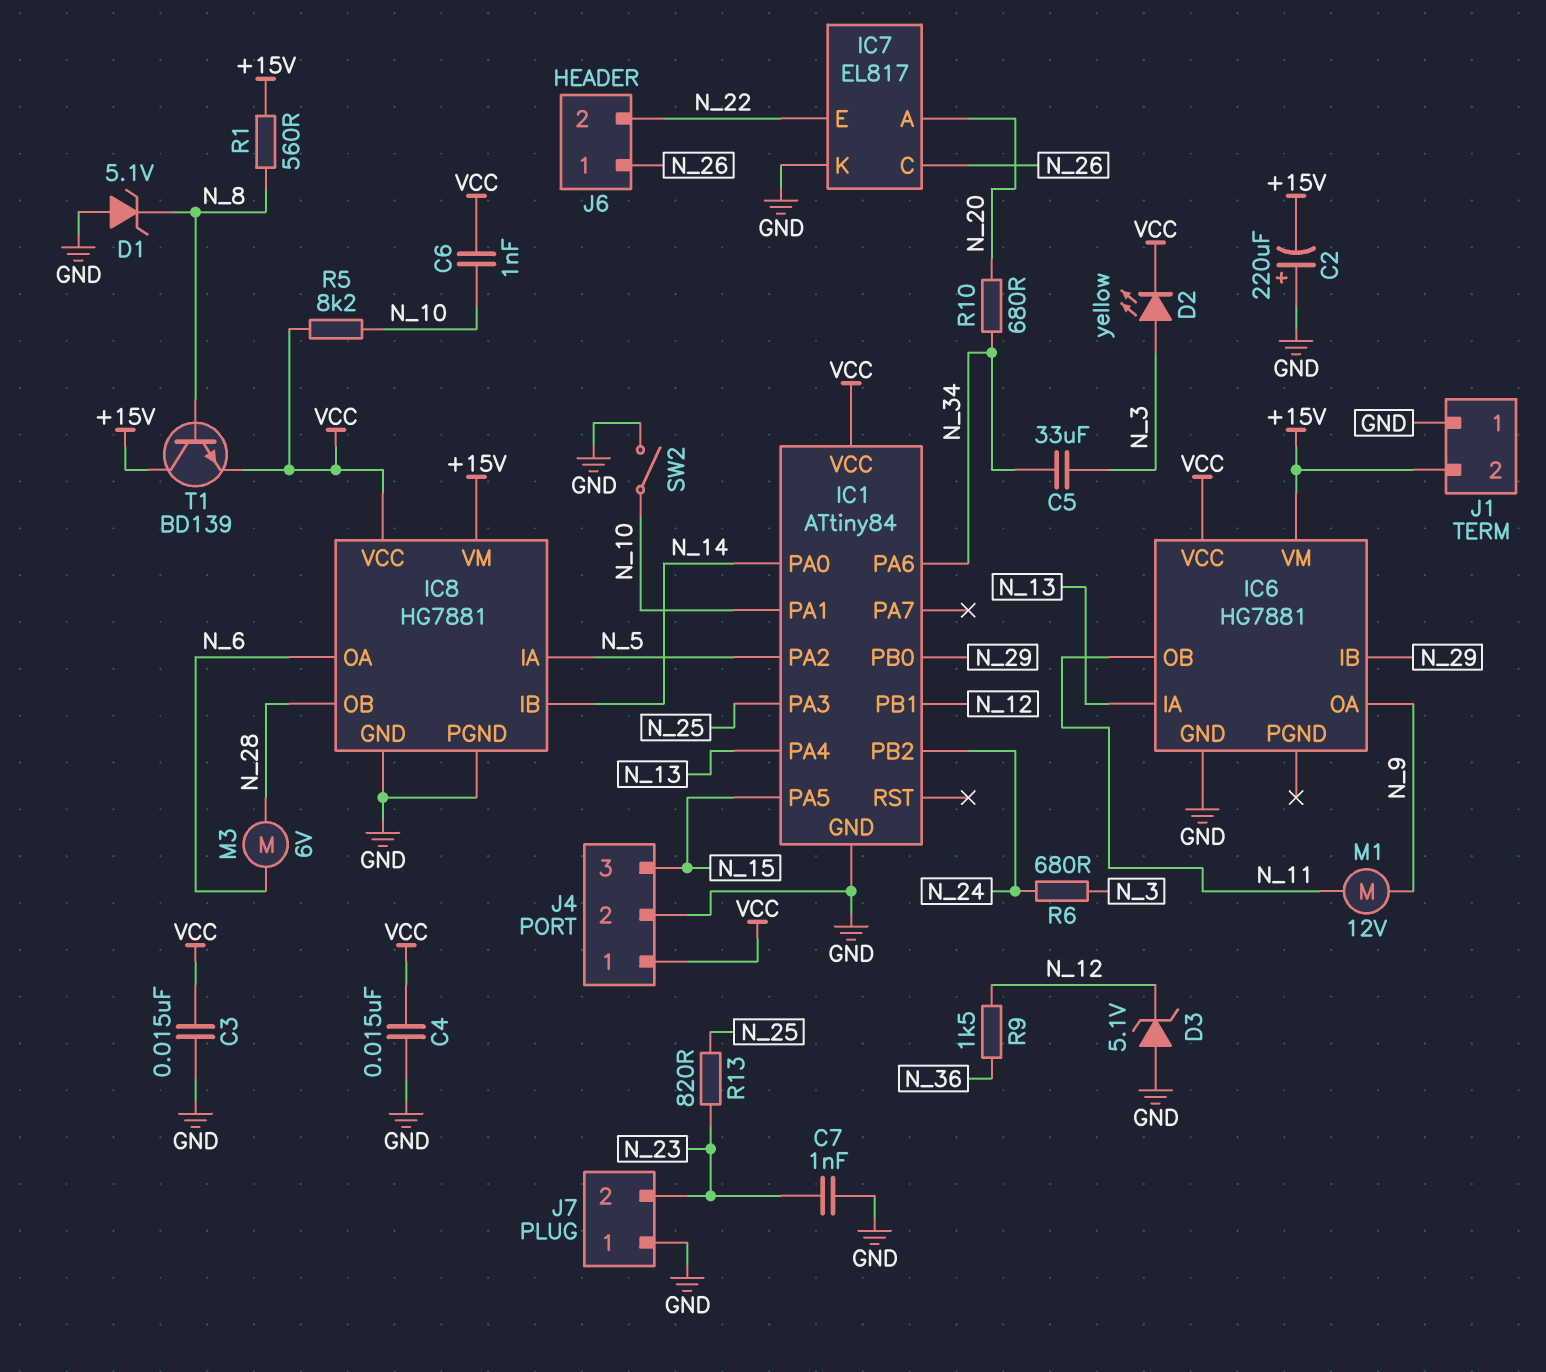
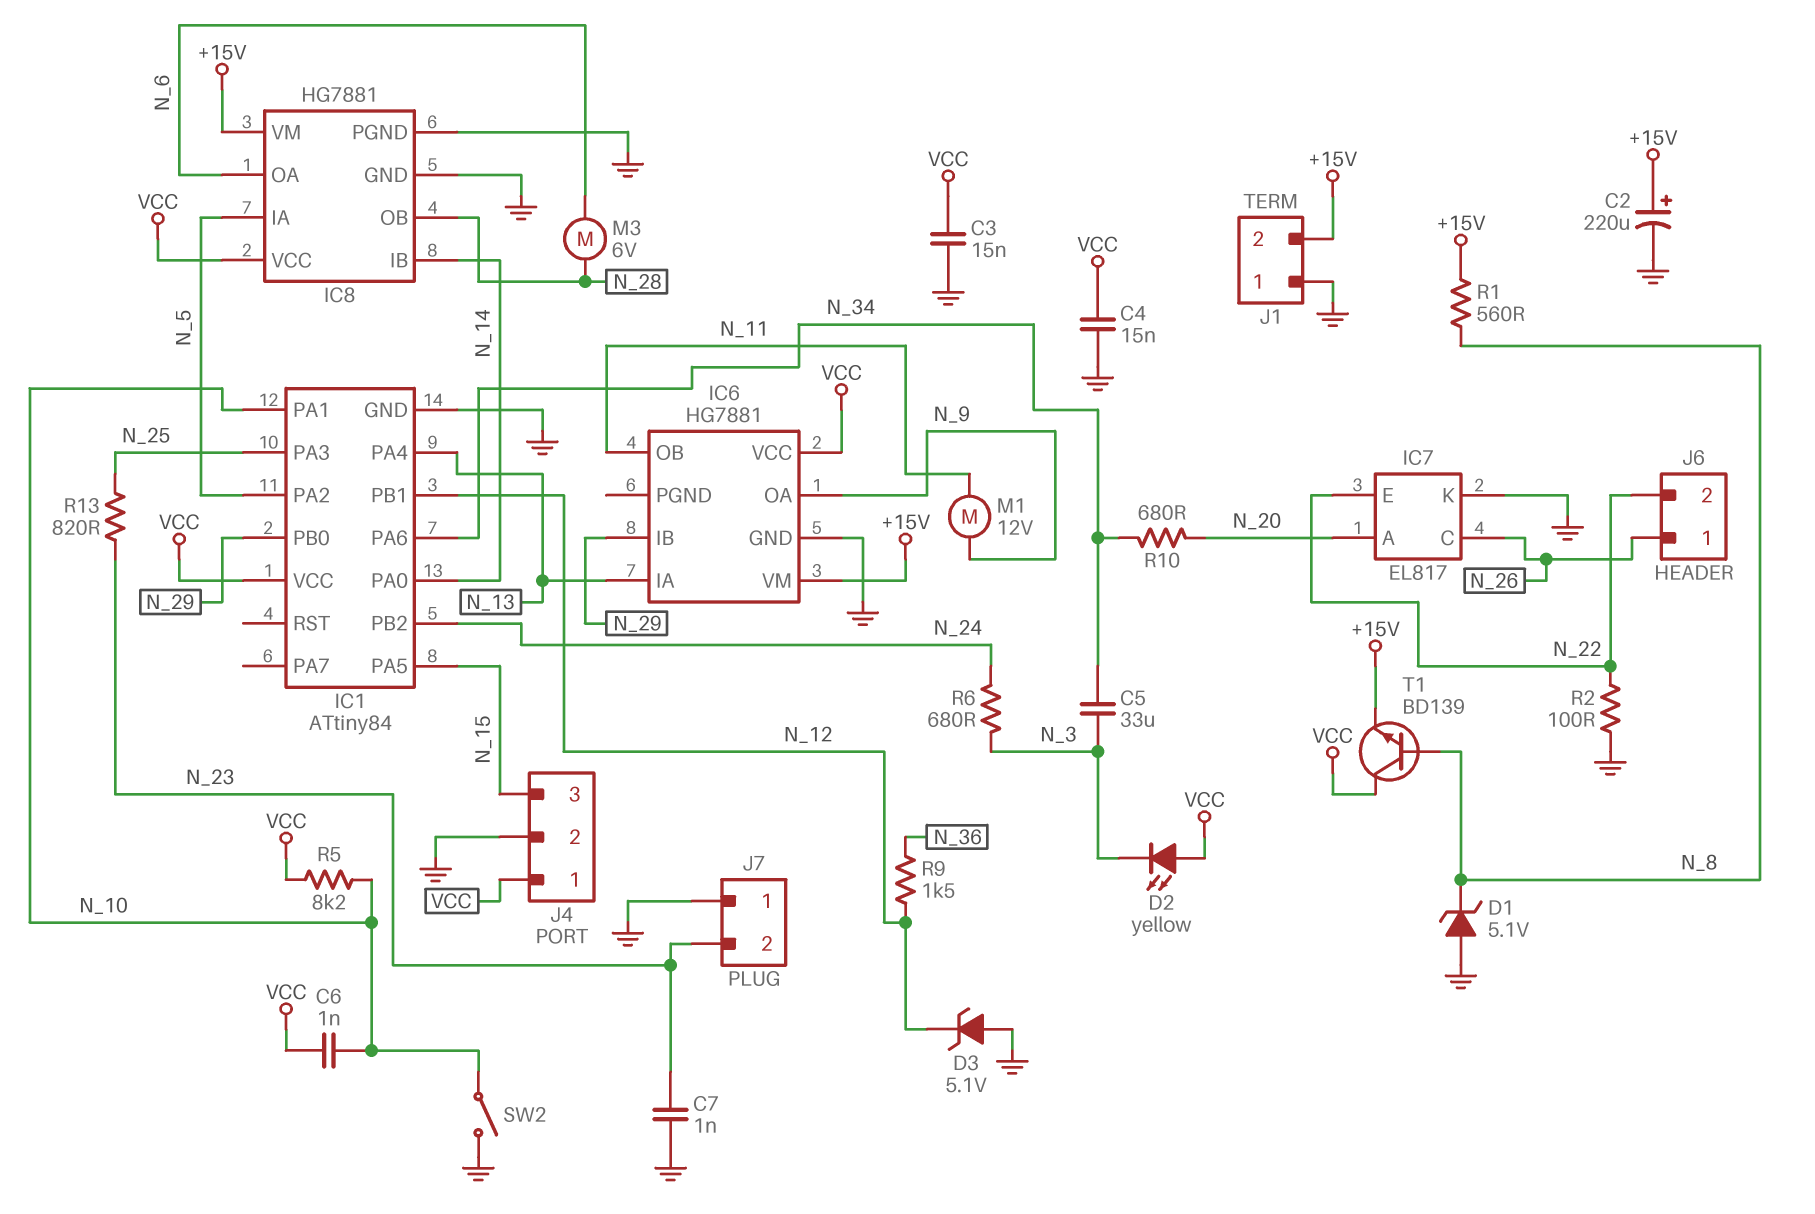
C2: 220uF (plus GND, minus +15V) -> 220uF (plus +15V, minus GND)
D2: LED yellow (A N_3, K VCC) -> LED yellow (A VCC, K N_3)
R2: none -> 100 (GND, N_22)
T1: NPN BD139 (B N_8, C +15V, E VCC) -> NPN BD139 (B N_8, C VCC, E +15V)

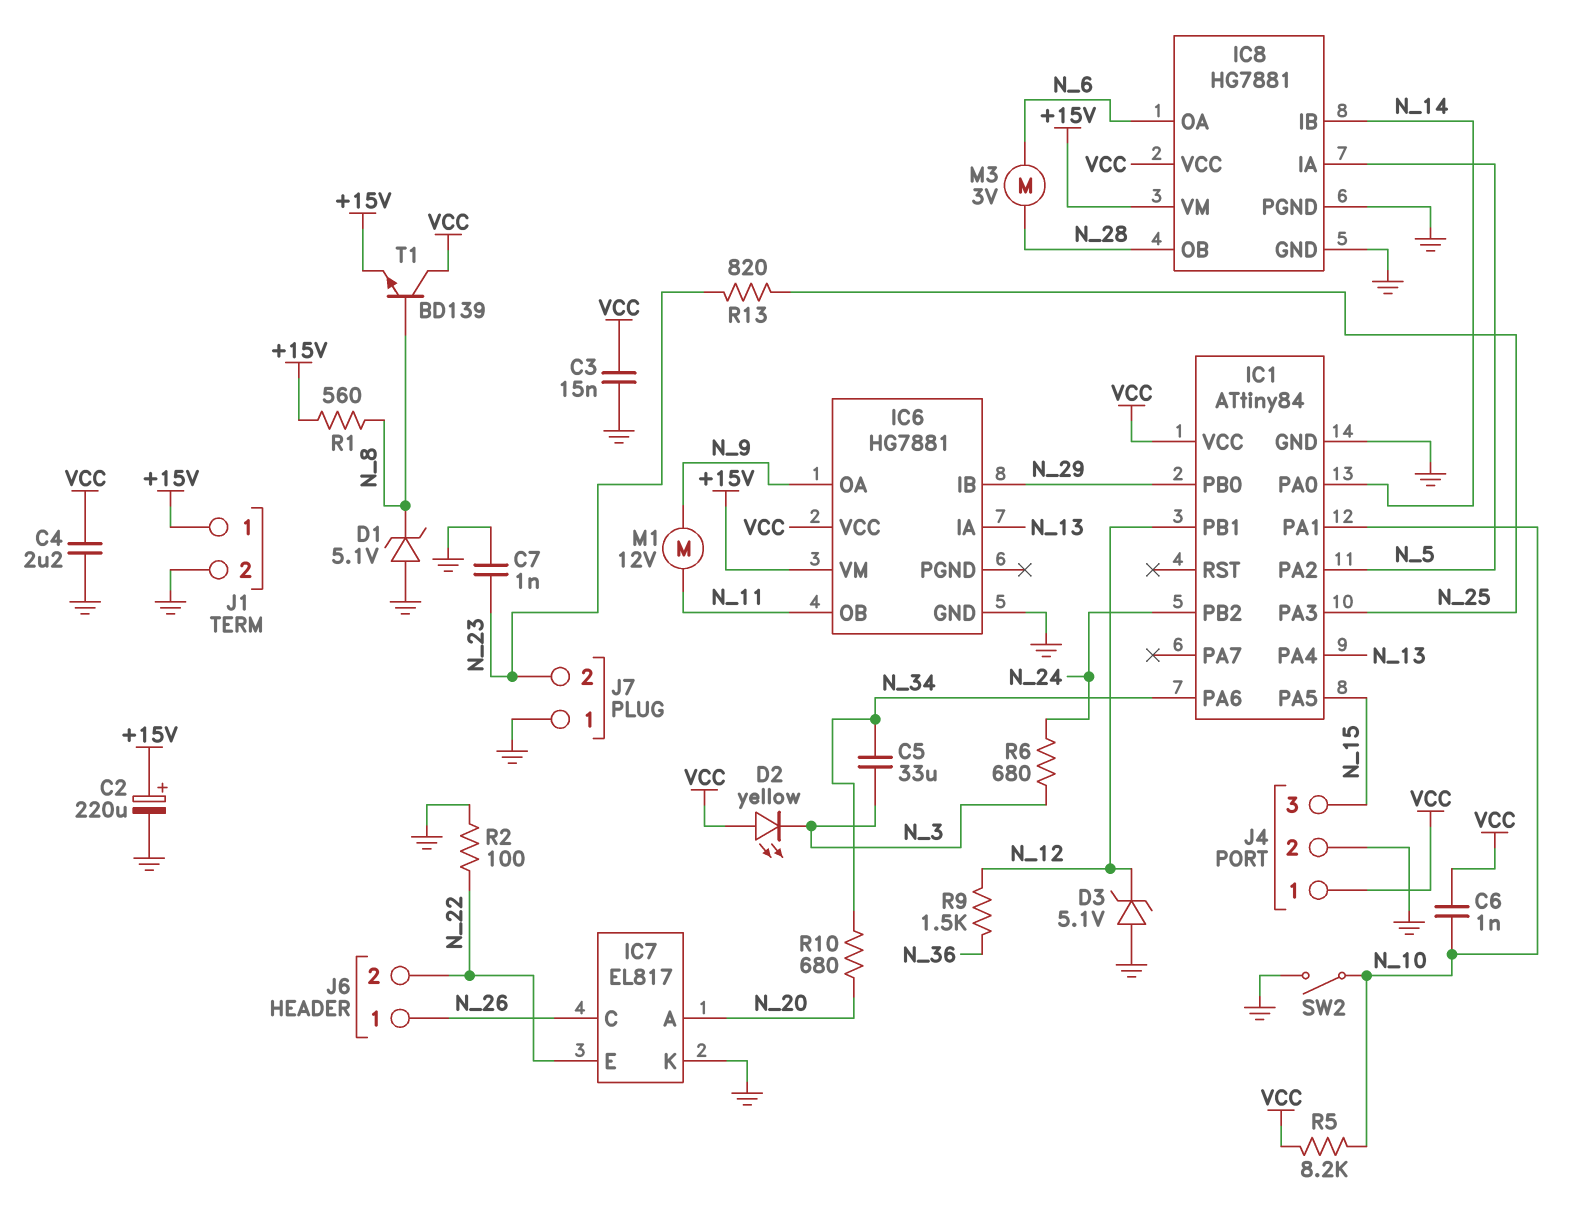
C4: 15nF (GND, VCC) -> 2.2uF (GND, VCC)
J1 pin 1: GND -> +15V
J1 pin 2: +15V -> GND
M3: motor 6V (N_6, N_28) -> motor 3V (N_6, N_28)

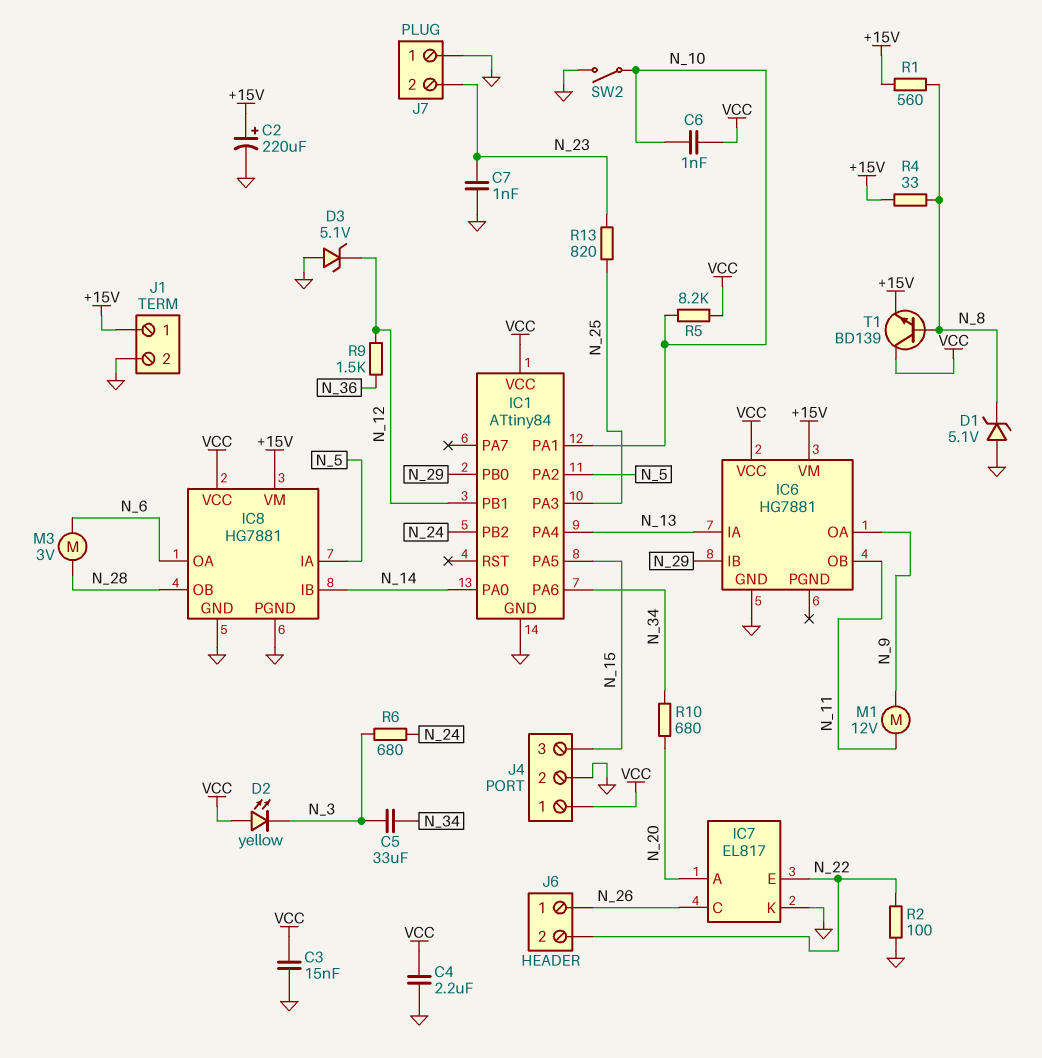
R4: none -> 33 (+15V, N_8)

